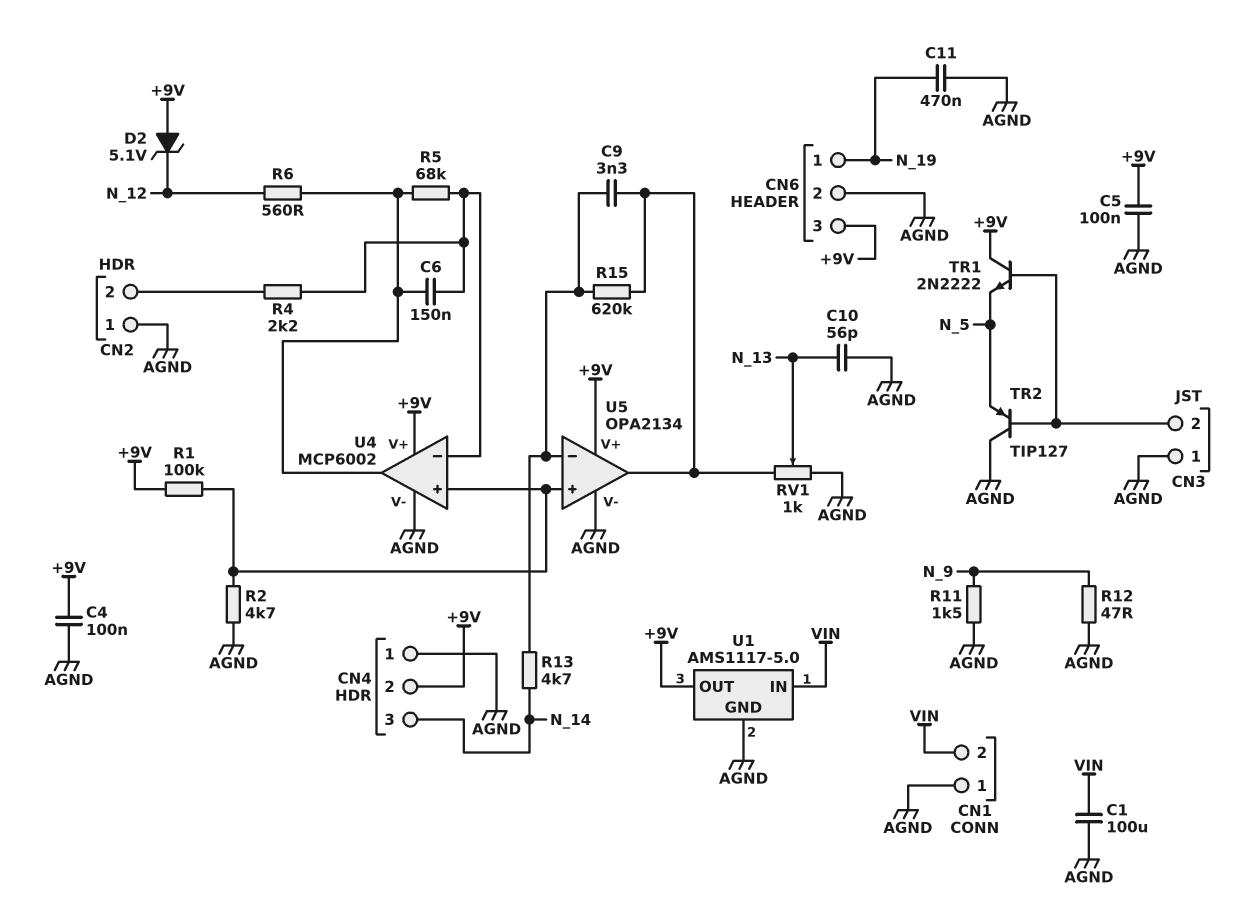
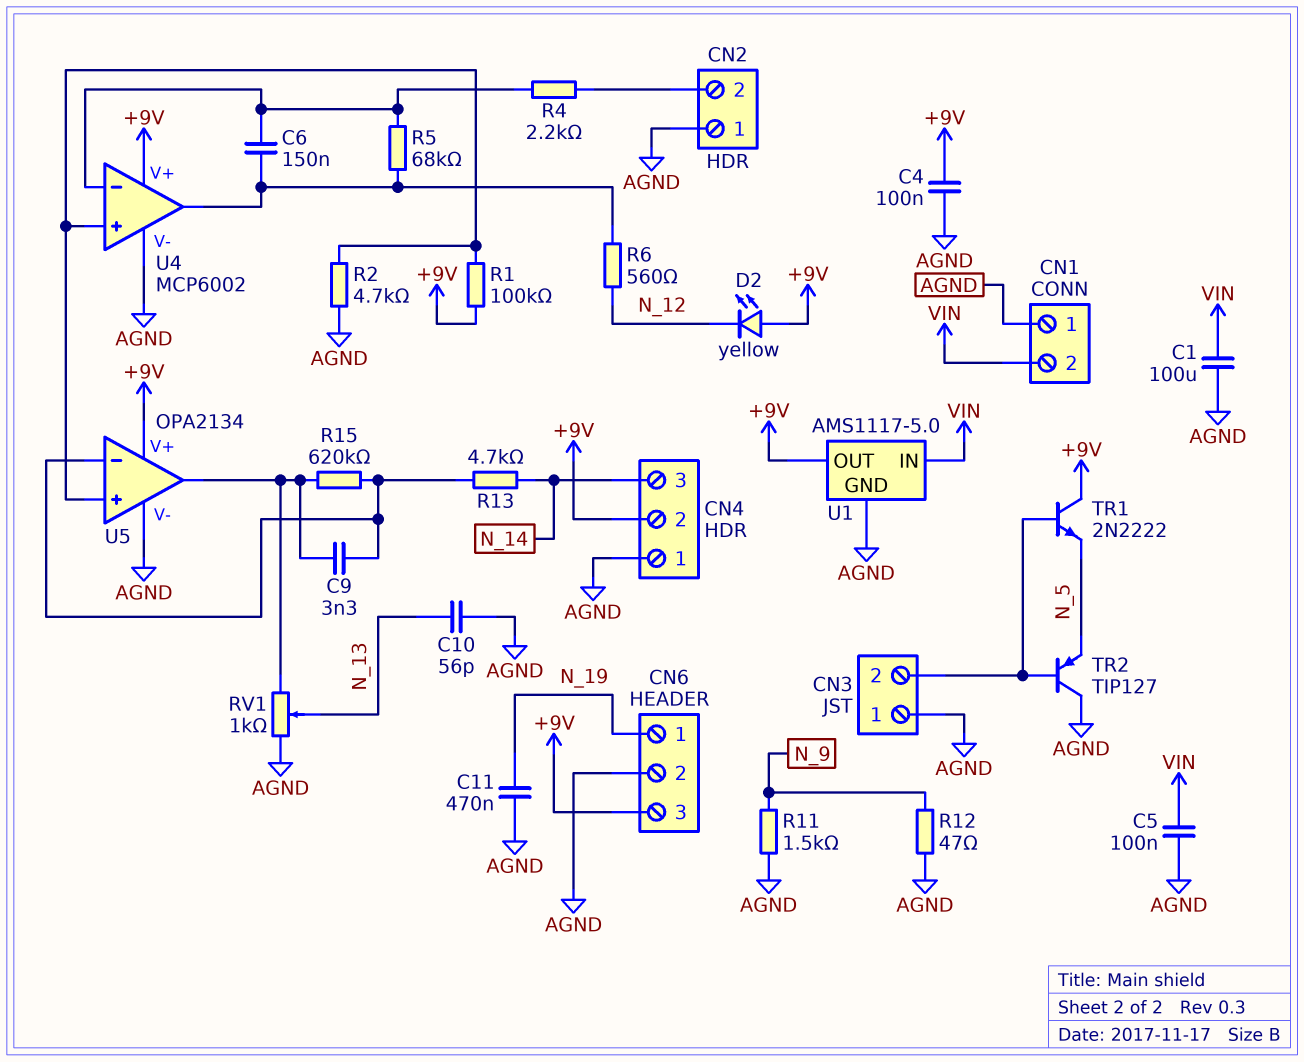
C5: 100nF (+9V, AGND) -> 100nF (AGND, VIN)
D2: zener 5.1V (A +9V, K N_12) -> LED yellow (A +9V, K N_12)

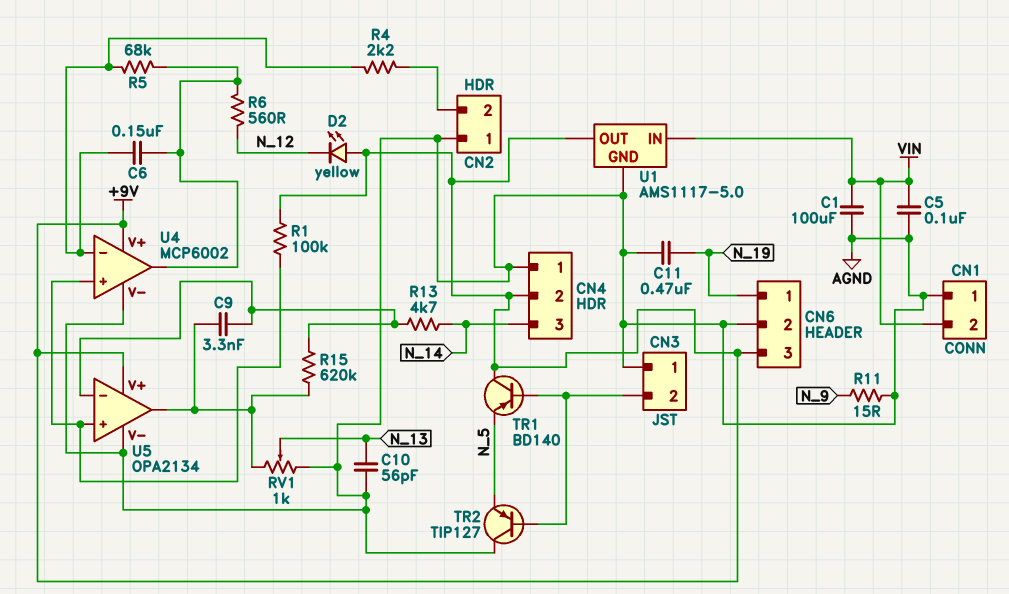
C4: 100nF (+9V, AGND) -> none
R2: 4.7k (AGND, U4/in+) -> none
R11: 1.5k (AGND, N_9) -> 15 (AGND, N_9)
R12: 47 (AGND, N_9) -> none
TR1: NPN 2N2222 (B CN3/2, C +9V, E N_5) -> PNP BD140 (B CN3/2, C +9V, E N_5)

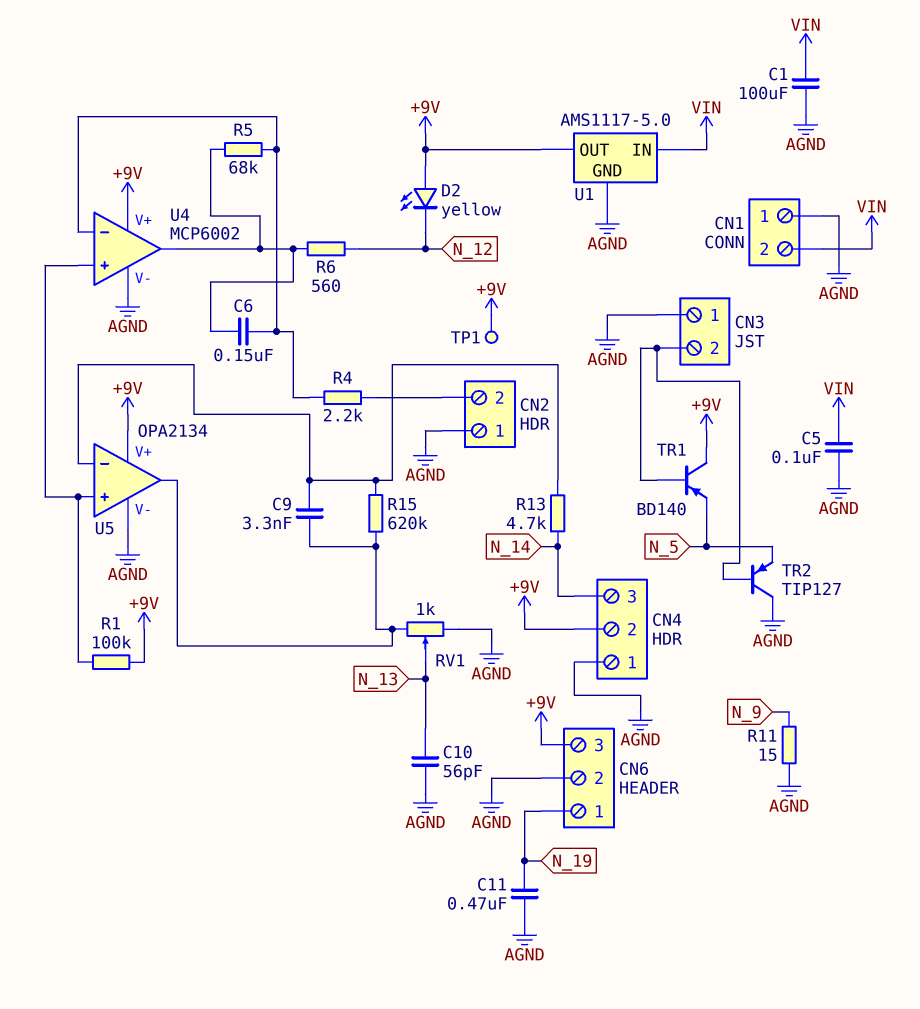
TP1: none -> test point (+9V)

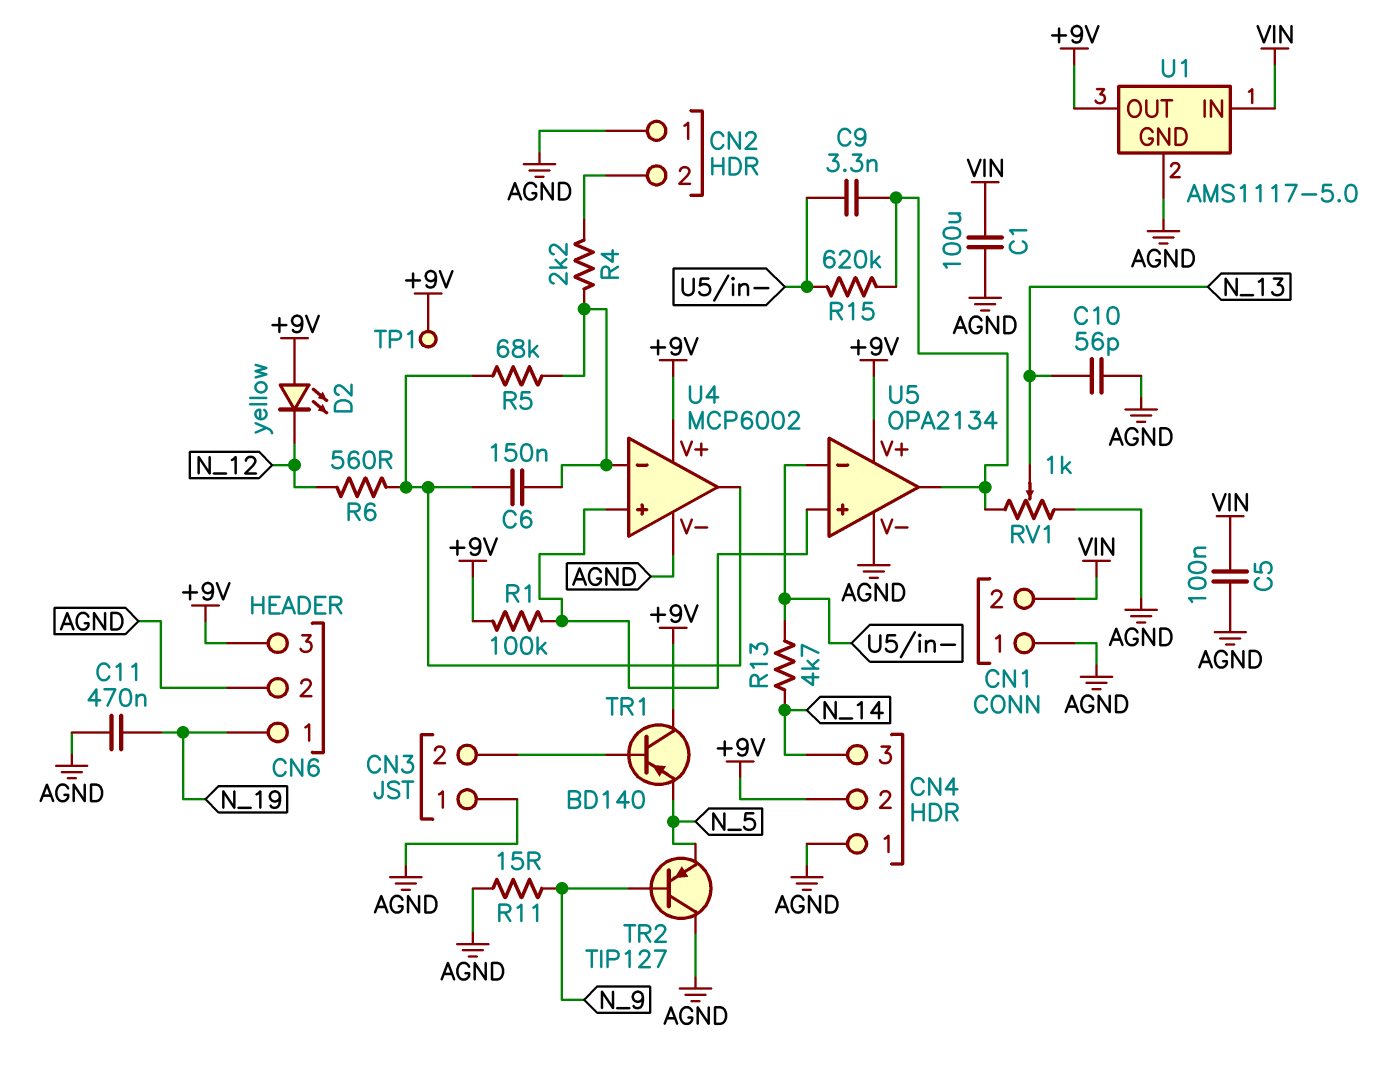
TR2: PNP TIP127 (B CN3/2, C AGND, E N_5) -> PNP TIP127 (B N_9, C AGND, E N_5)

